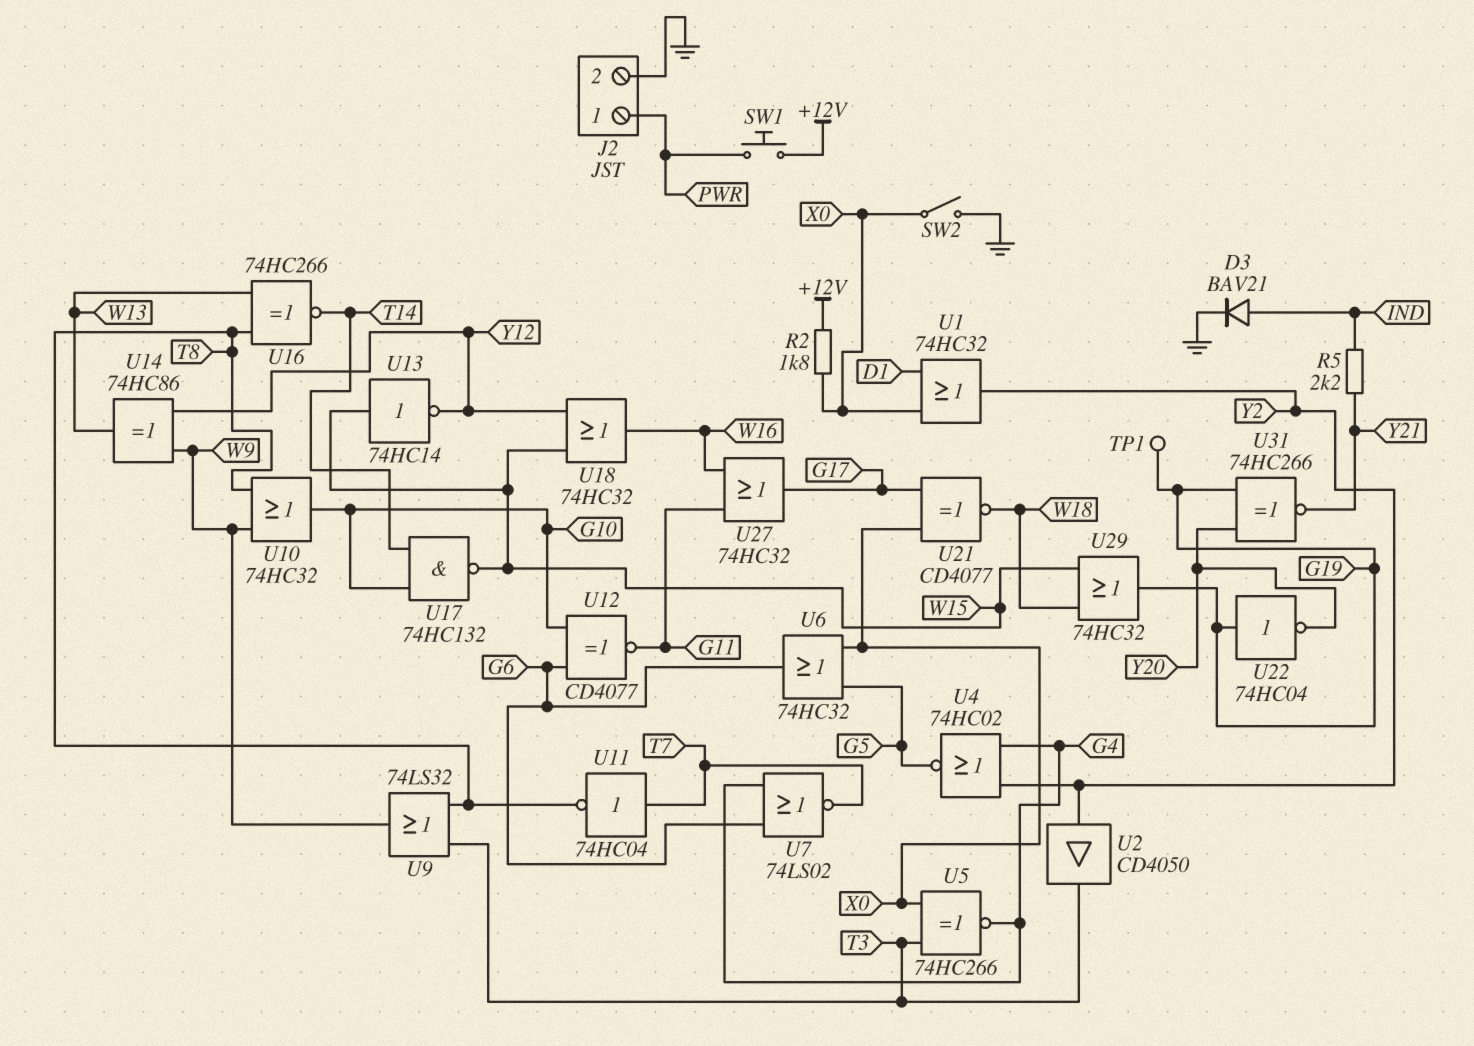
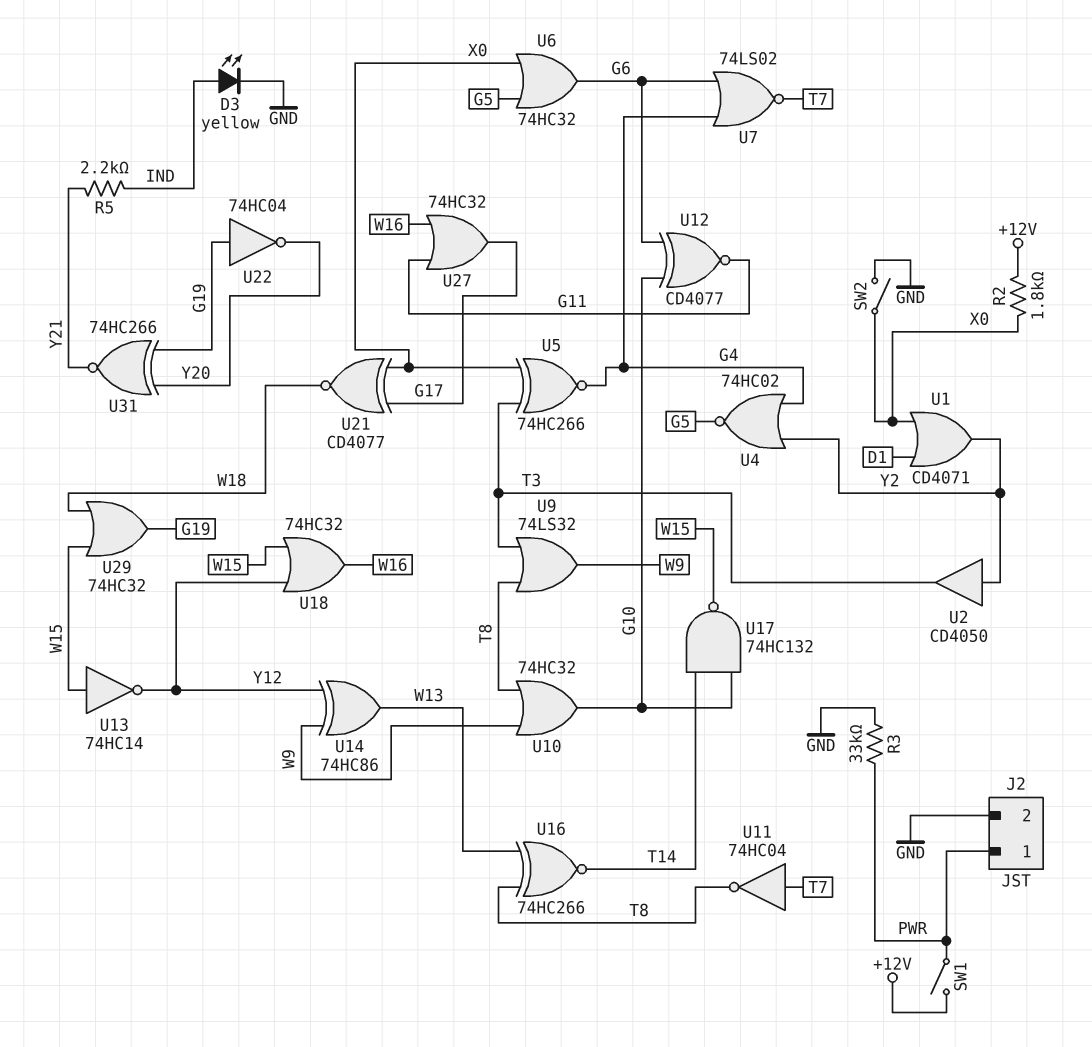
D3: diode BAV21 (A IND, K GND) -> LED yellow (A IND, K GND)
R3: none -> 33k (GND, PWR)
SW1: button (+12V, PWR) -> switch (+12V, PWR)
TP1: test point (G19) -> none
U1: OR 74HC32 (in D1, in X0, out Y2) -> OR CD4071 (in D1, in X0, out Y2)

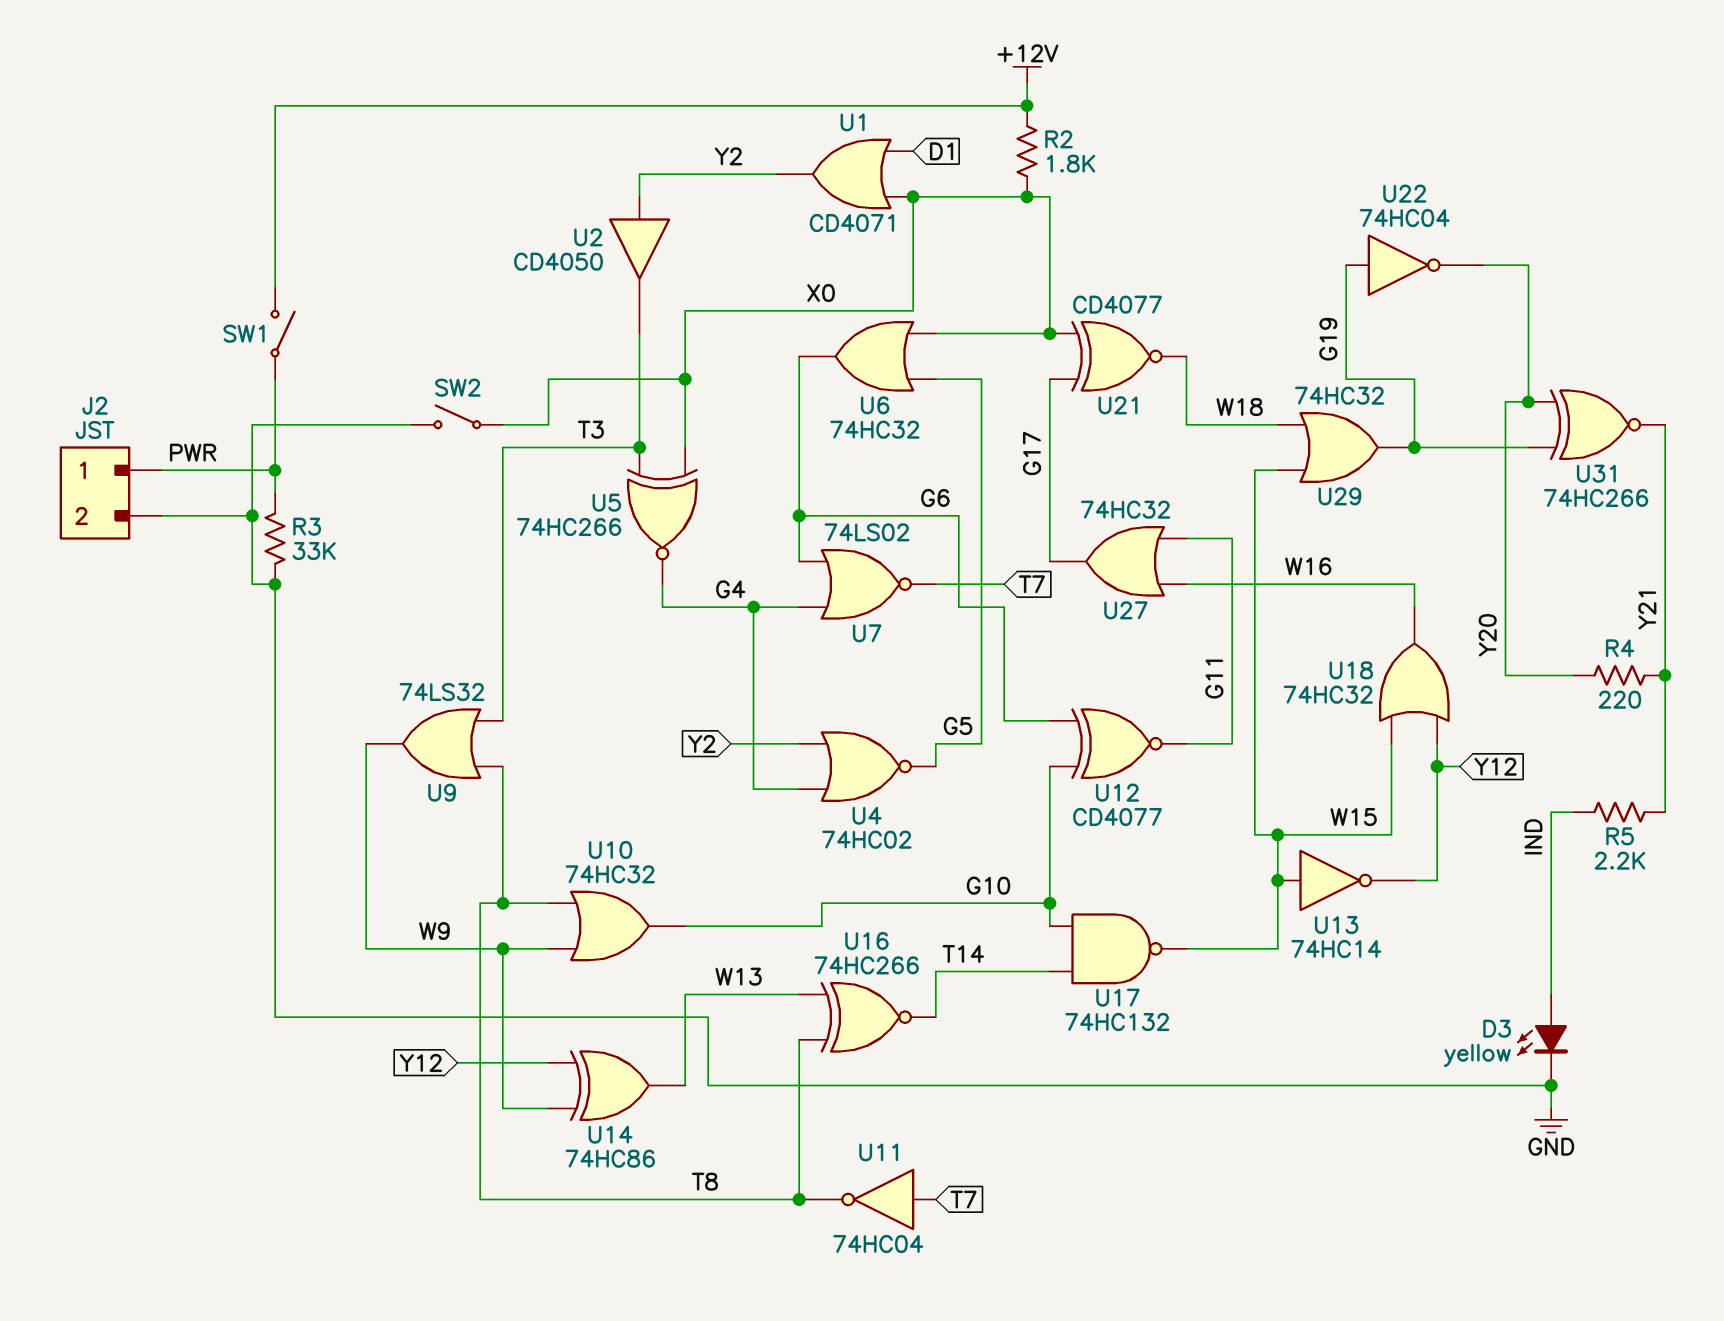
R4: none -> 220 (Y20, Y21)

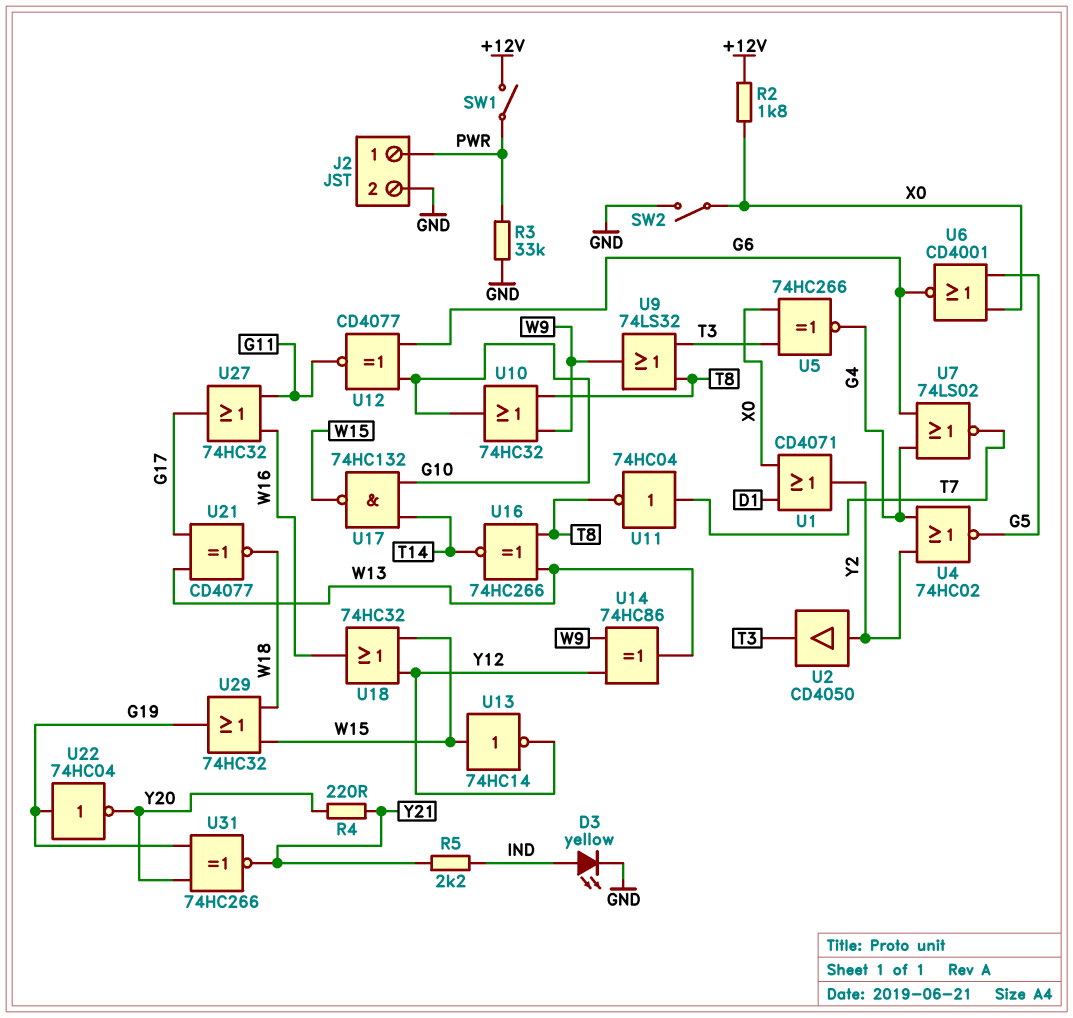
U6: OR 74HC32 (in G5, in X0, out G6) -> NOR CD4001 (in G5, in X0, out G6)
U21: XNOR CD4077 (in G17, in X0, out W18) -> XNOR CD4077 (in G17, in W13, out W18)

